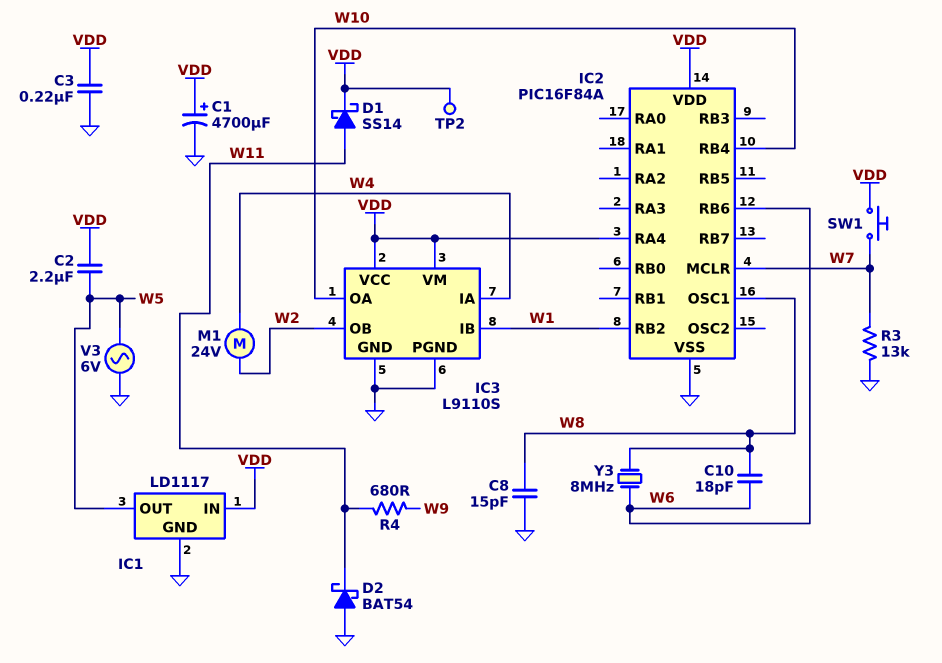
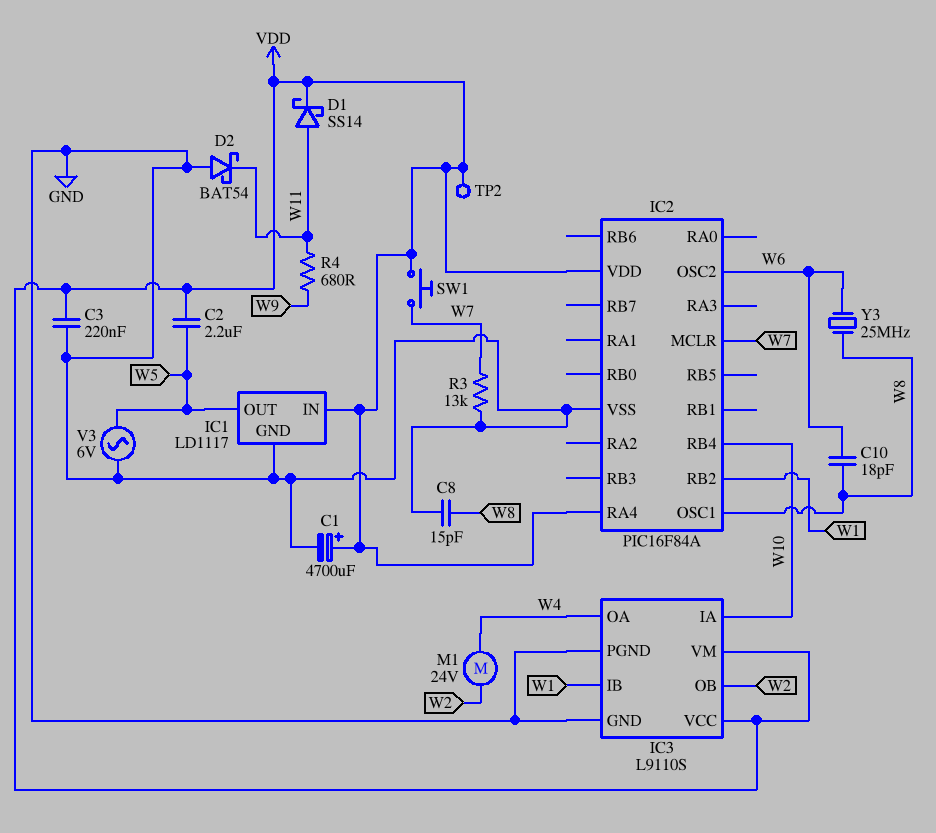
IC2 pin OSC2: none -> W6
IC2 pin RB6: W6 -> none
IC3 pin IA: W4 -> W10
IC3 pin OA: W10 -> W4
Y3: 8MHz (W6, W8) -> 25MHz (W6, W8)

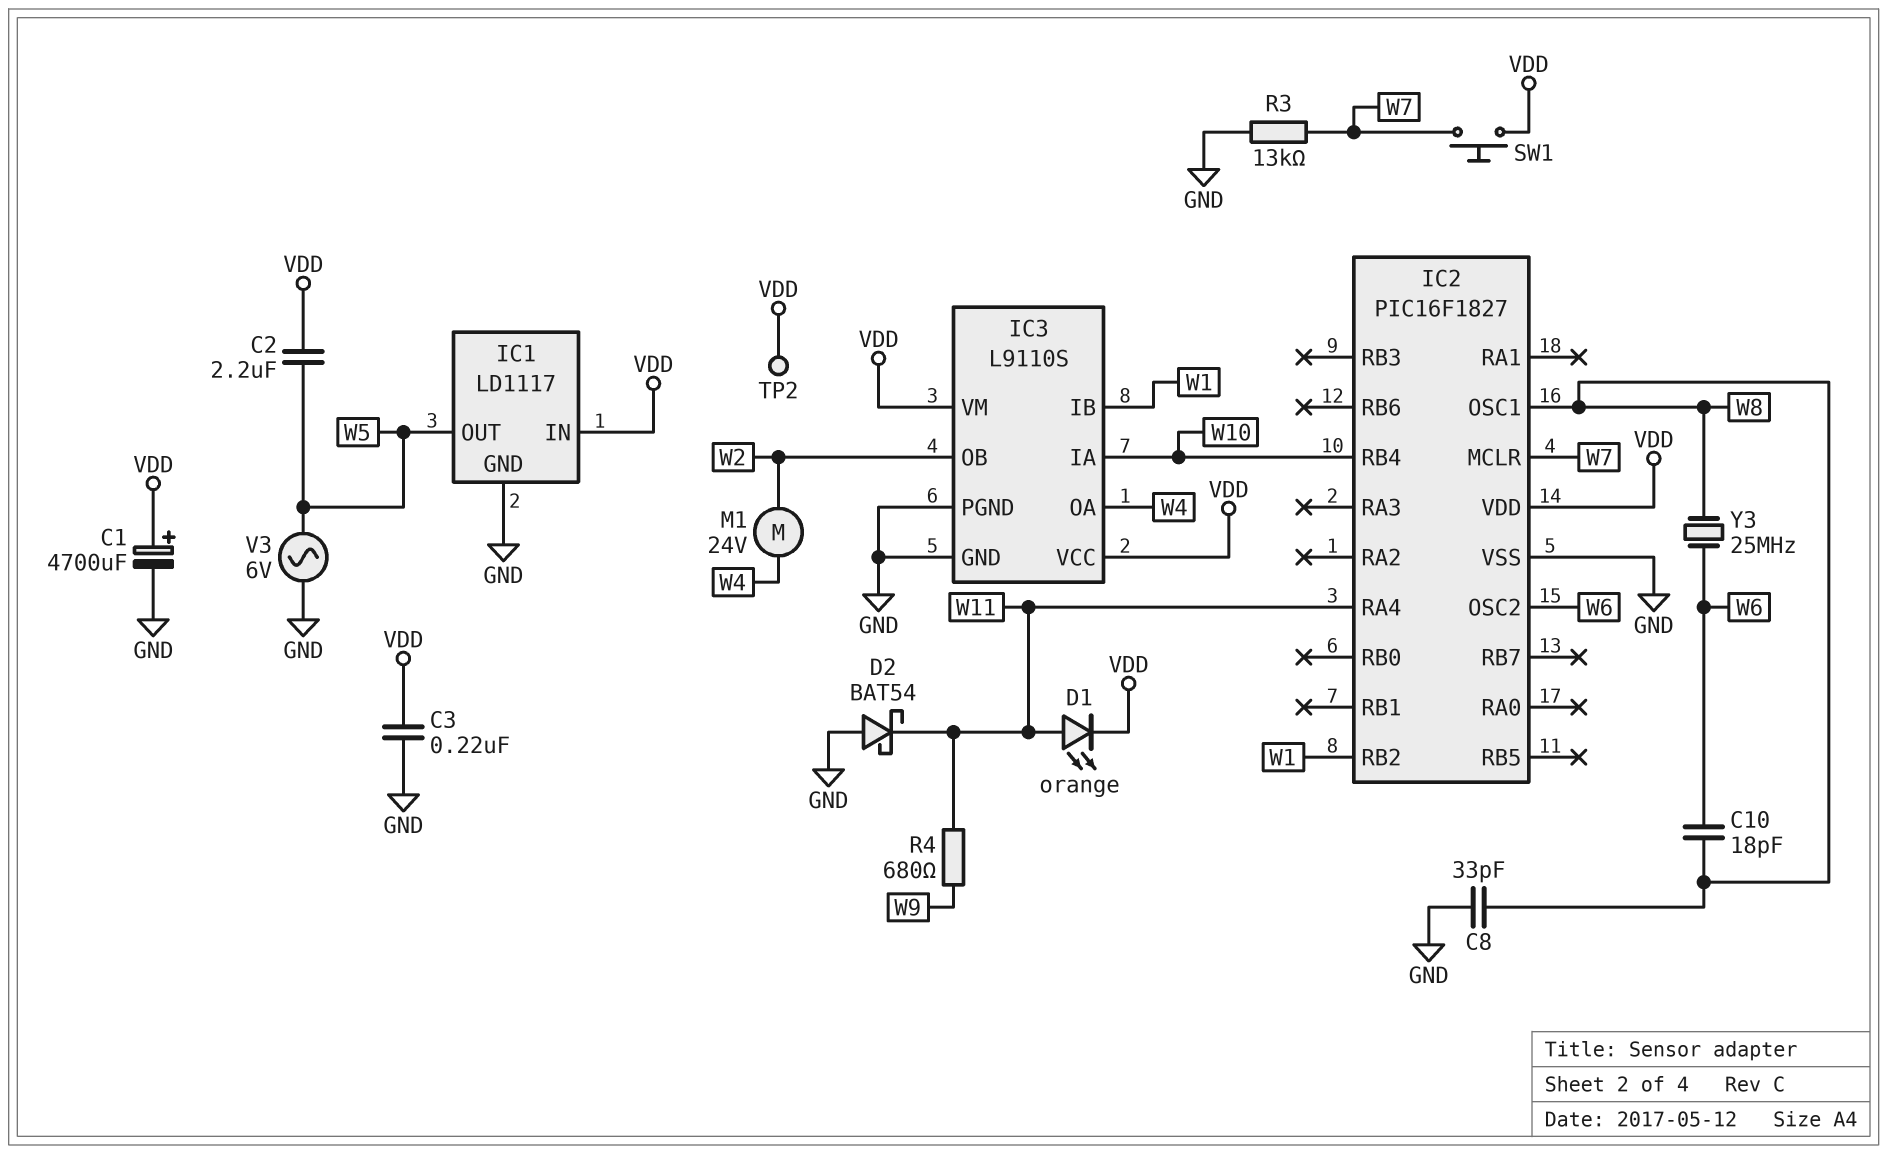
C8: 15pF (GND, W8) -> 33pF (GND, W8)
D1: schottky SS14 (A W11, K VDD) -> LED orange (A W11, K VDD)
IC2: PIC16F84A -> PIC16F1827
IC2 pin RA4: VDD -> W11

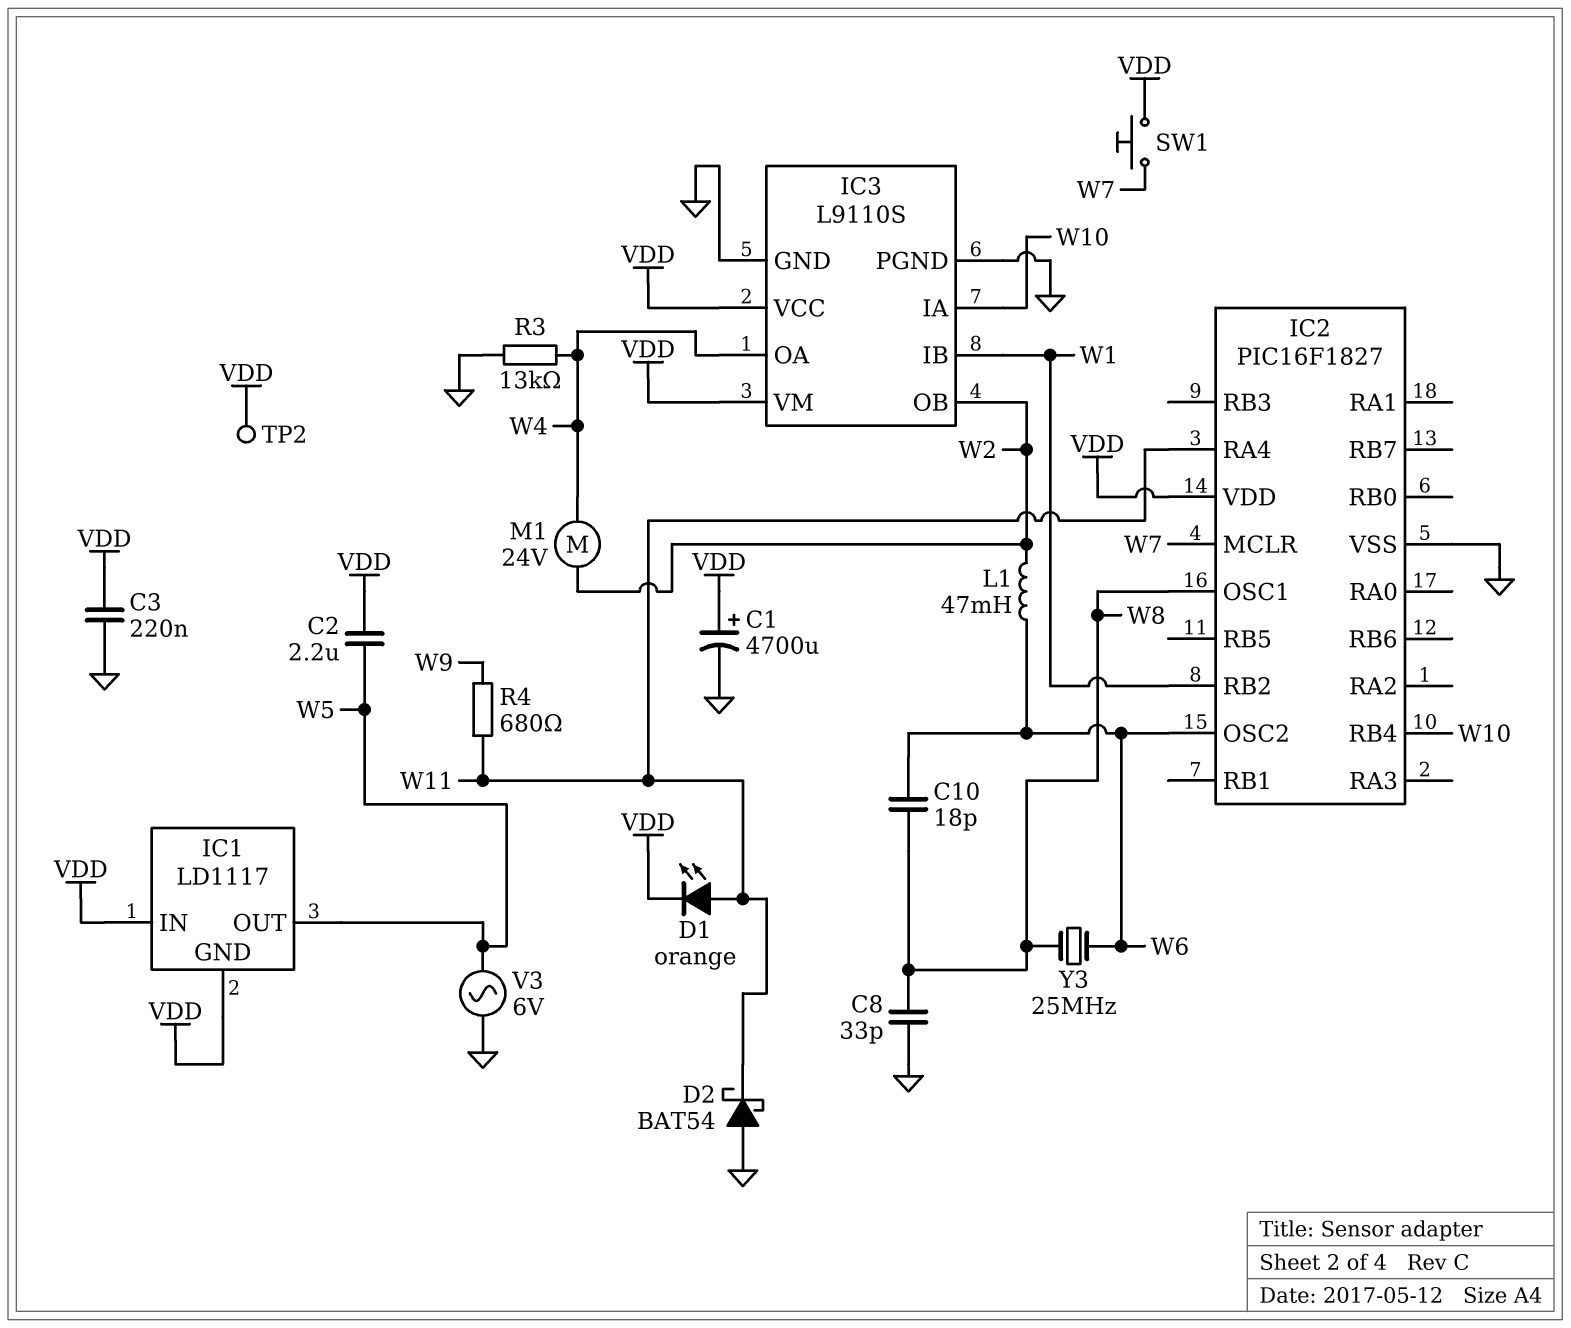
IC1 pin GND: GND -> VDD
L1: none -> 47mH (W2, W6)
R3: 13k (GND, W7) -> 13k (GND, W4)

